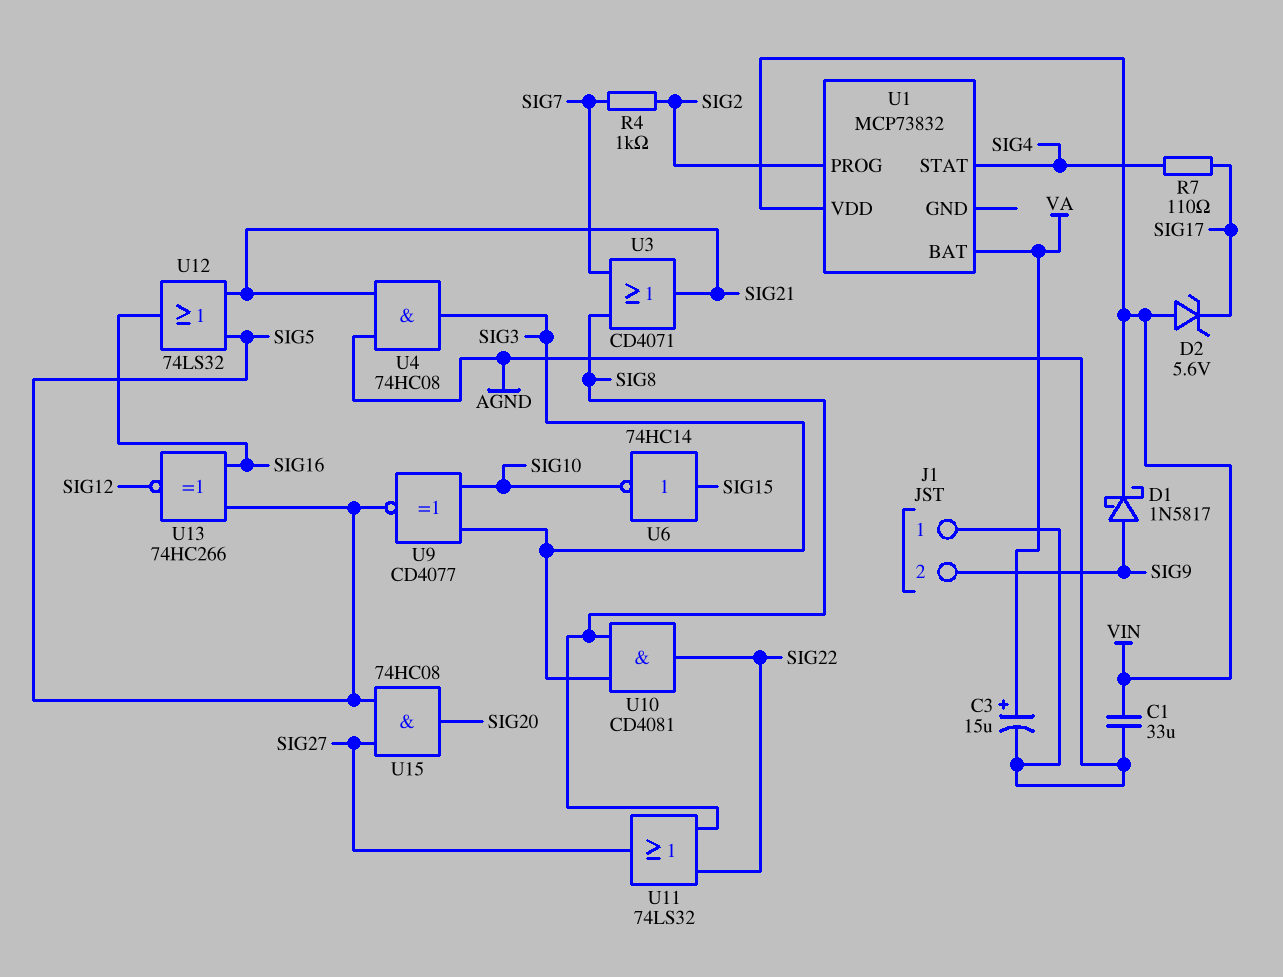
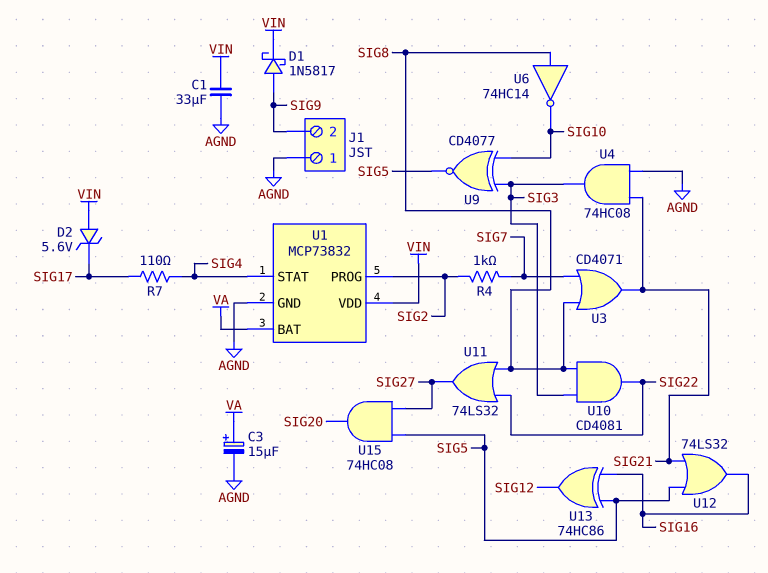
U1 pin GND: none -> AGND
U6: NOT 74HC14 (in SIG15, out SIG10) -> NOT 74HC14 (in SIG8, out SIG10)
U13: XNOR 74HC266 (in SIG5, in SIG16, out SIG12) -> XOR 74HC86 (in SIG5, in SIG16, out SIG12)

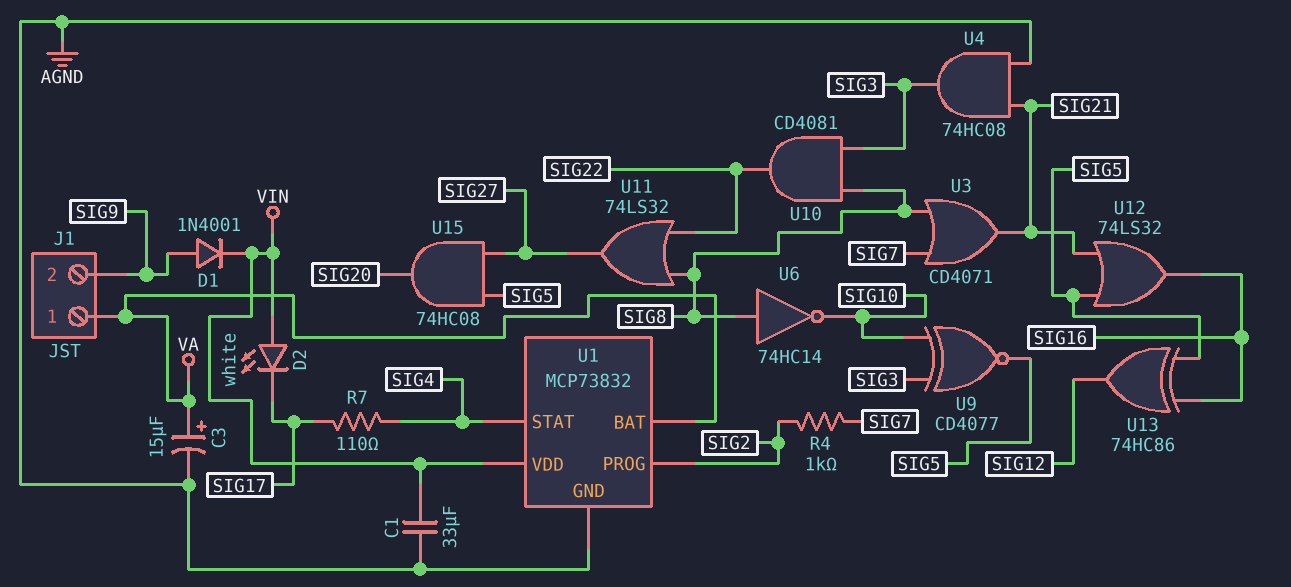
D1: schottky 1N5817 (A SIG9, K VIN) -> diode 1N4001 (A SIG9, K VIN)
D2: zener 5.6V (A VIN, K SIG17) -> LED white (A VIN, K SIG17)
J1 pin 1: AGND -> VA

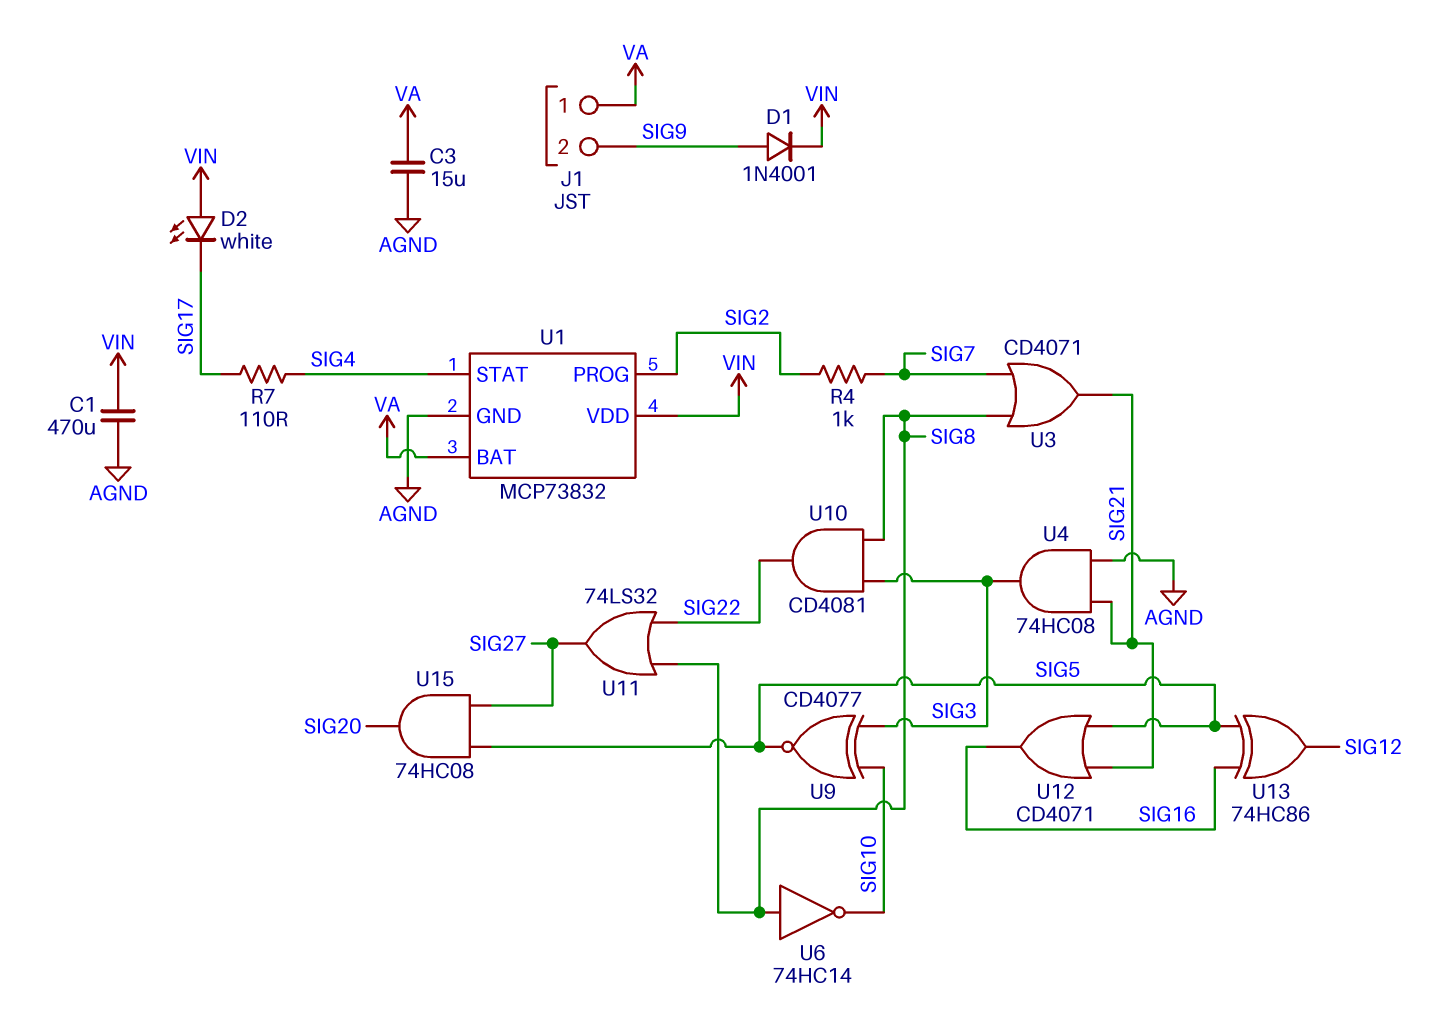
C1: 33uF (AGND, VIN) -> 470uF (AGND, VIN)
C3: 15uF (plus VA, minus AGND) -> 15uF (AGND, VA)
U12: OR 74LS32 (in SIG5, in SIG21, out SIG16) -> OR CD4071 (in SIG5, in SIG21, out SIG16)

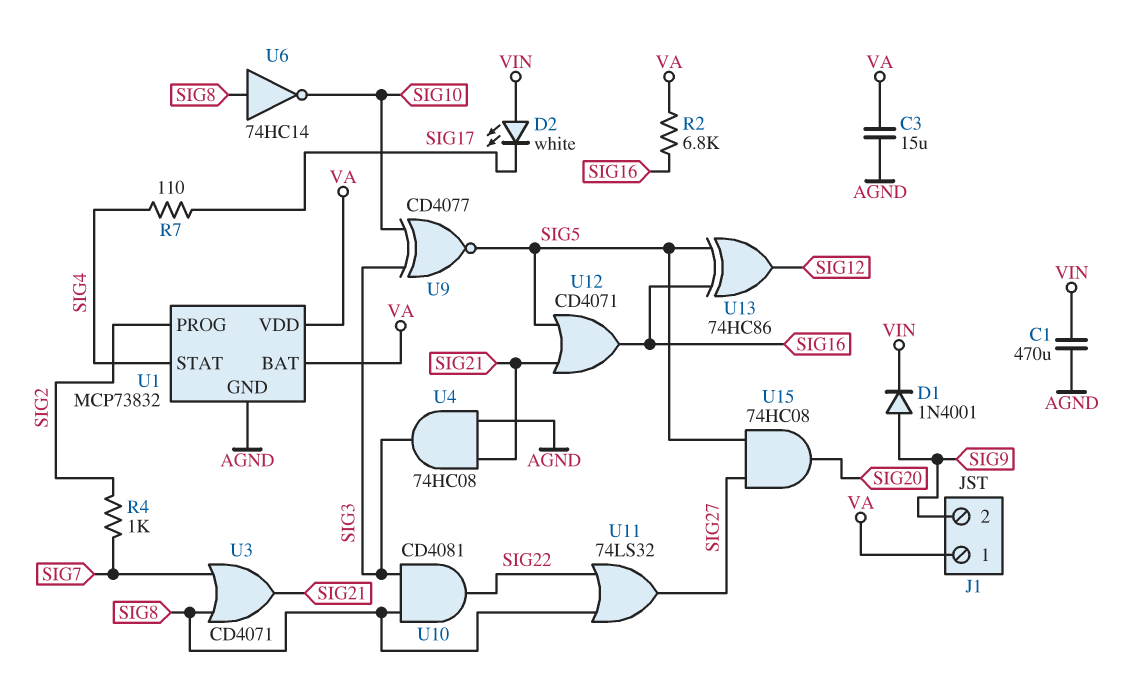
R2: none -> 6.8k (SIG16, VA)
U1 pin VDD: VIN -> VA

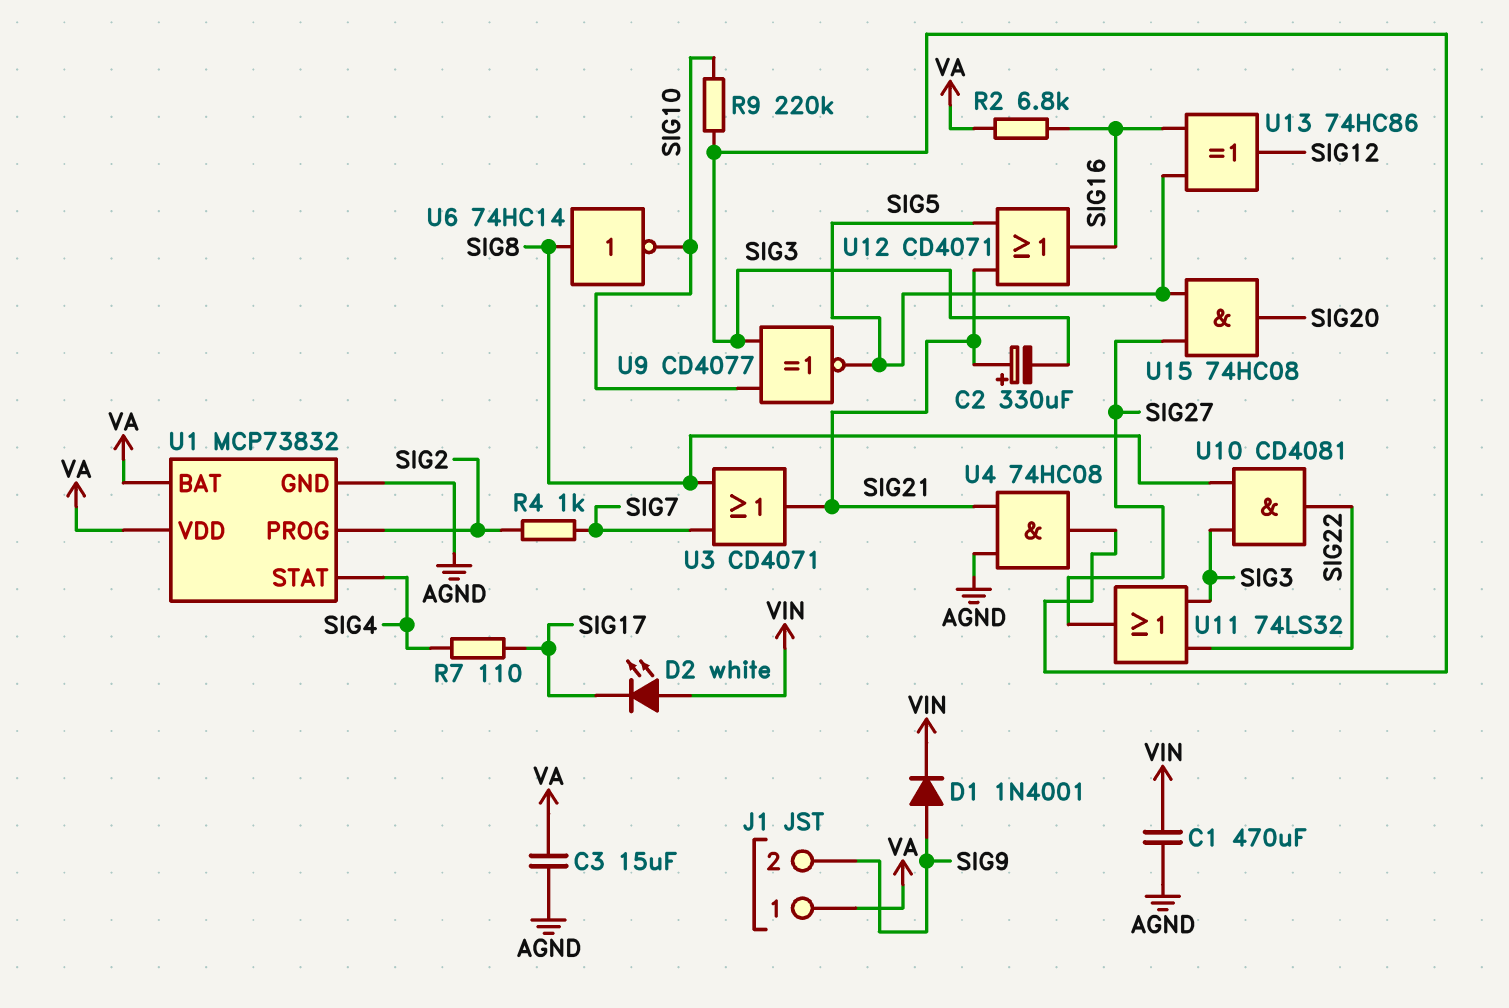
C2: none -> 330uF (plus SIG21, minus SIG3)
R9: none -> 220k (SIG3, SIG10)
U11: OR 74LS32 (in SIG8, in SIG22, out SIG27) -> OR 74LS32 (in SIG3, in SIG22, out SIG27)

